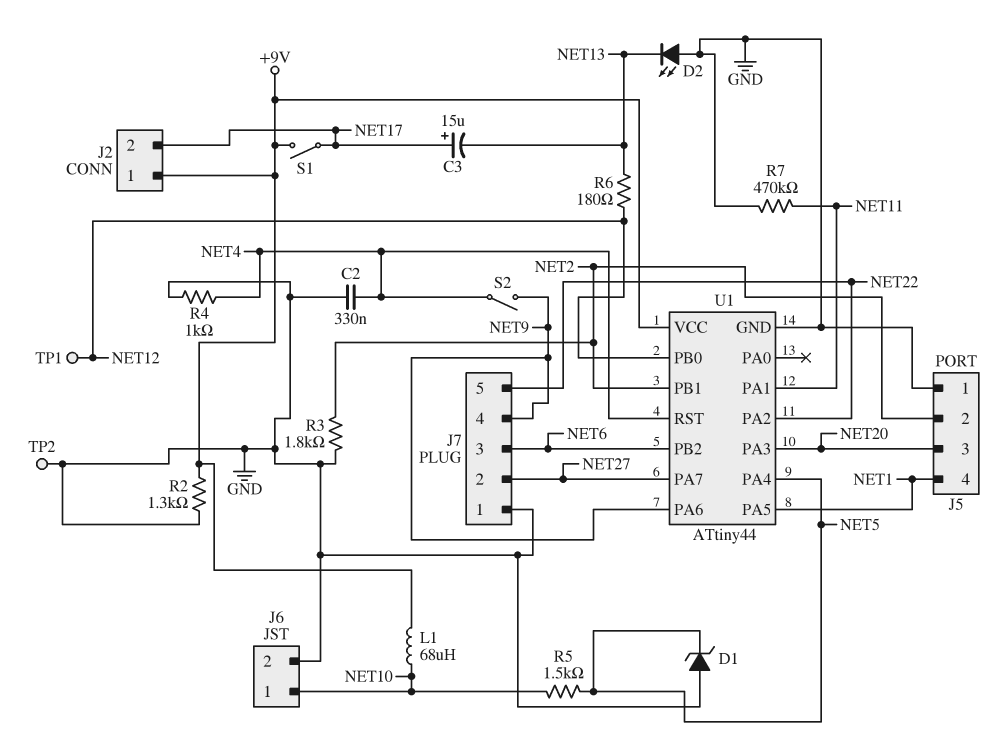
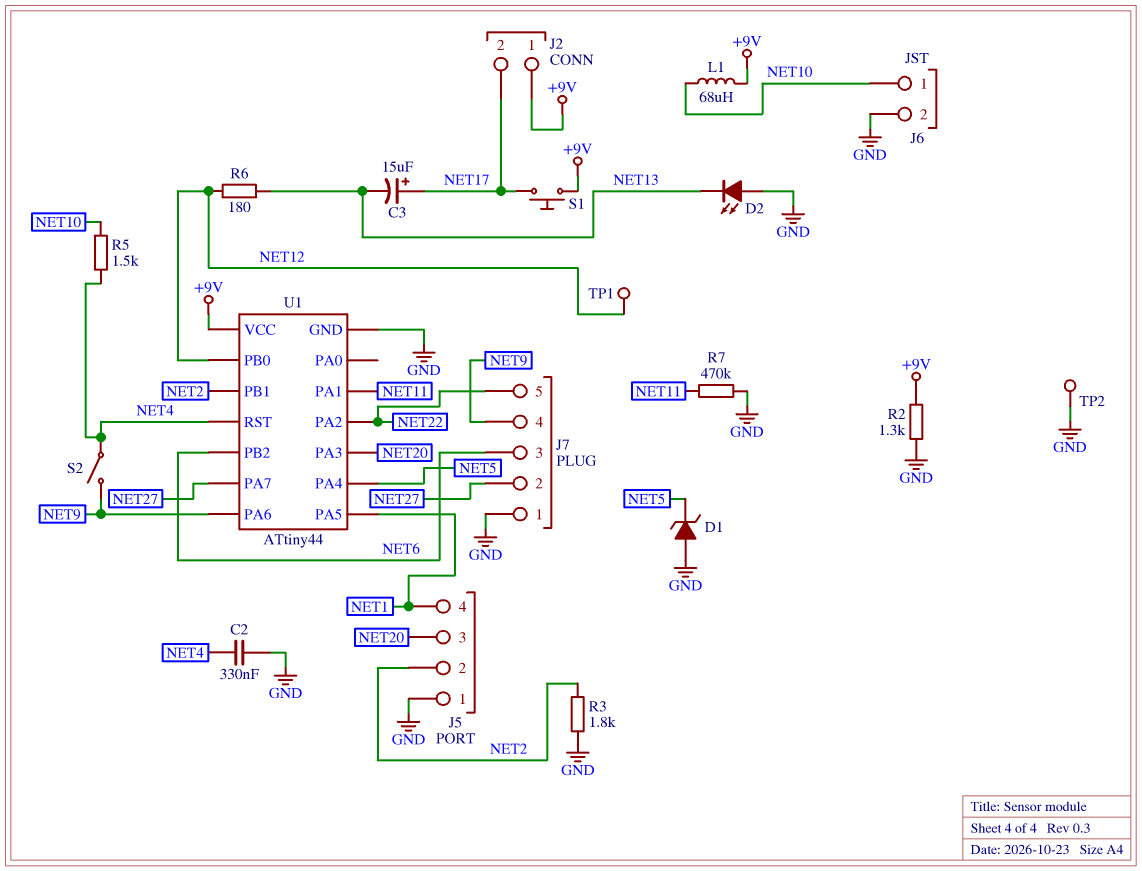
R4: 1k (GND, NET4) -> none
R5: 1.5k (NET5, NET10) -> 1.5k (NET4, NET10)
S1: switch (+9V, NET17) -> button (+9V, NET17)

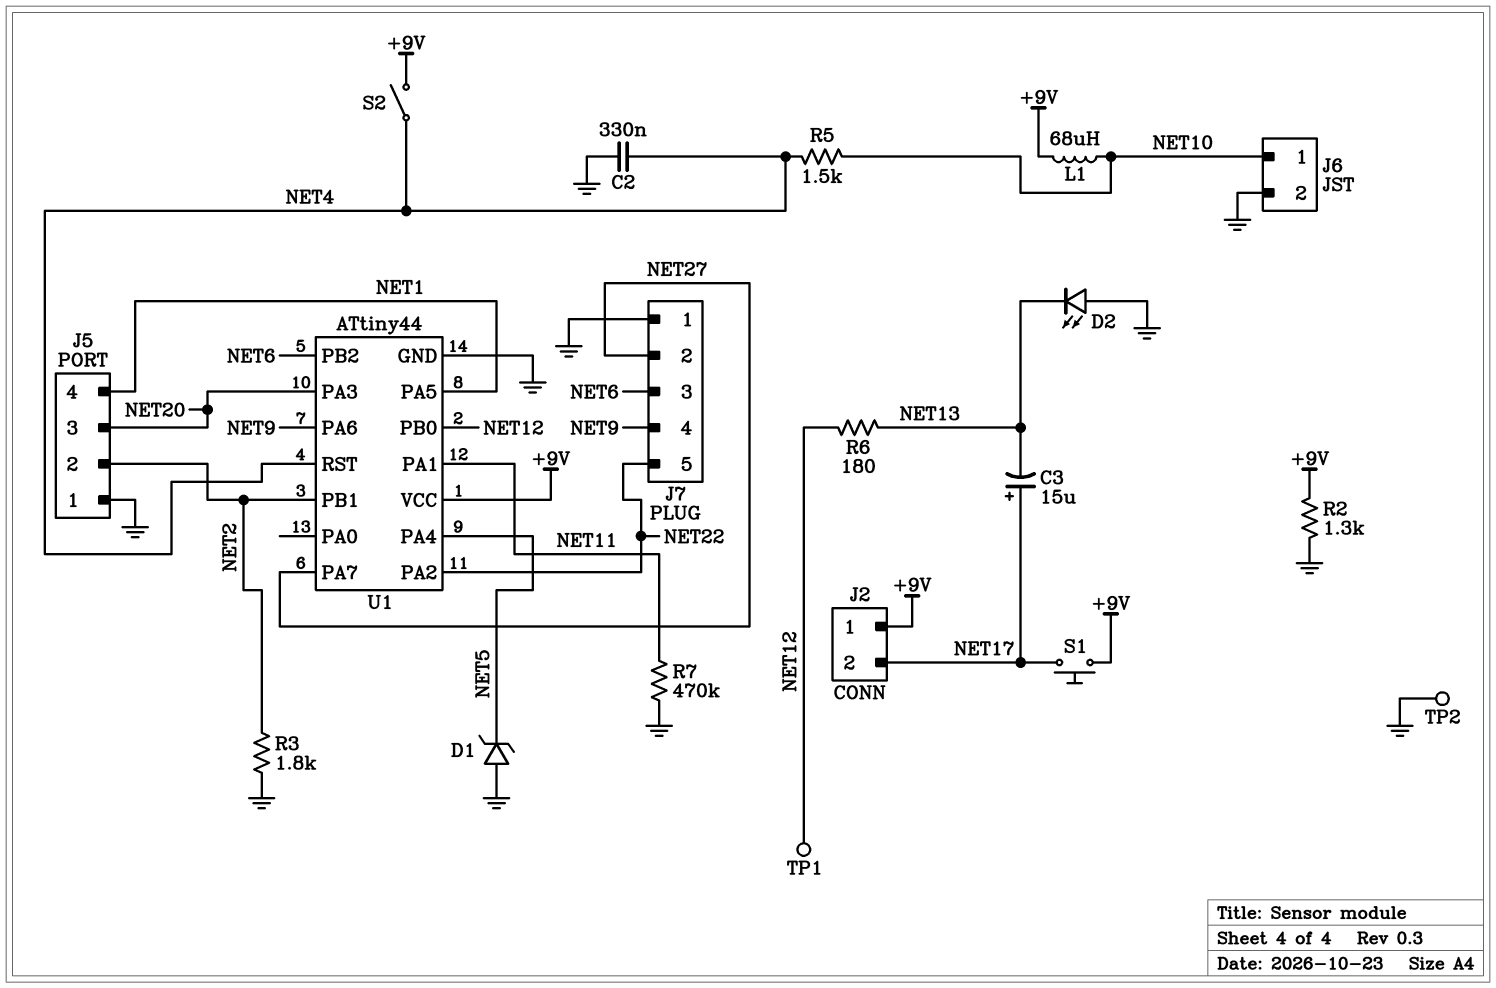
S2: switch (NET4, NET9) -> switch (+9V, NET4)

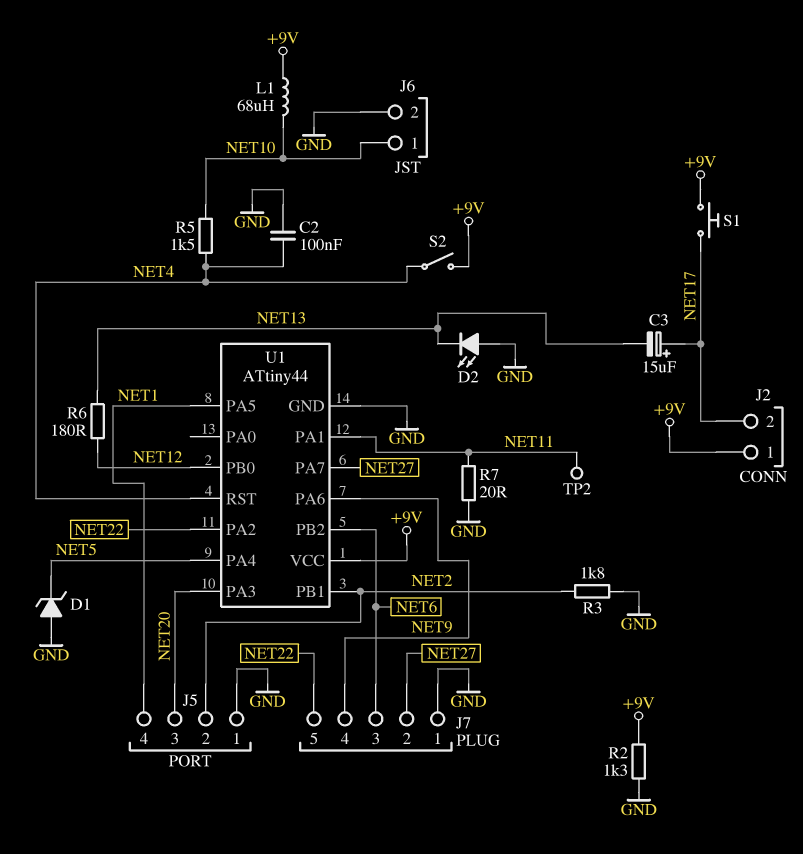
C2: 330nF (GND, NET4) -> 100nF (GND, NET4)
R7: 470k (GND, NET11) -> 20 (GND, NET11)
TP1: test point (NET12) -> none
TP2: test point (GND) -> test point (NET11)

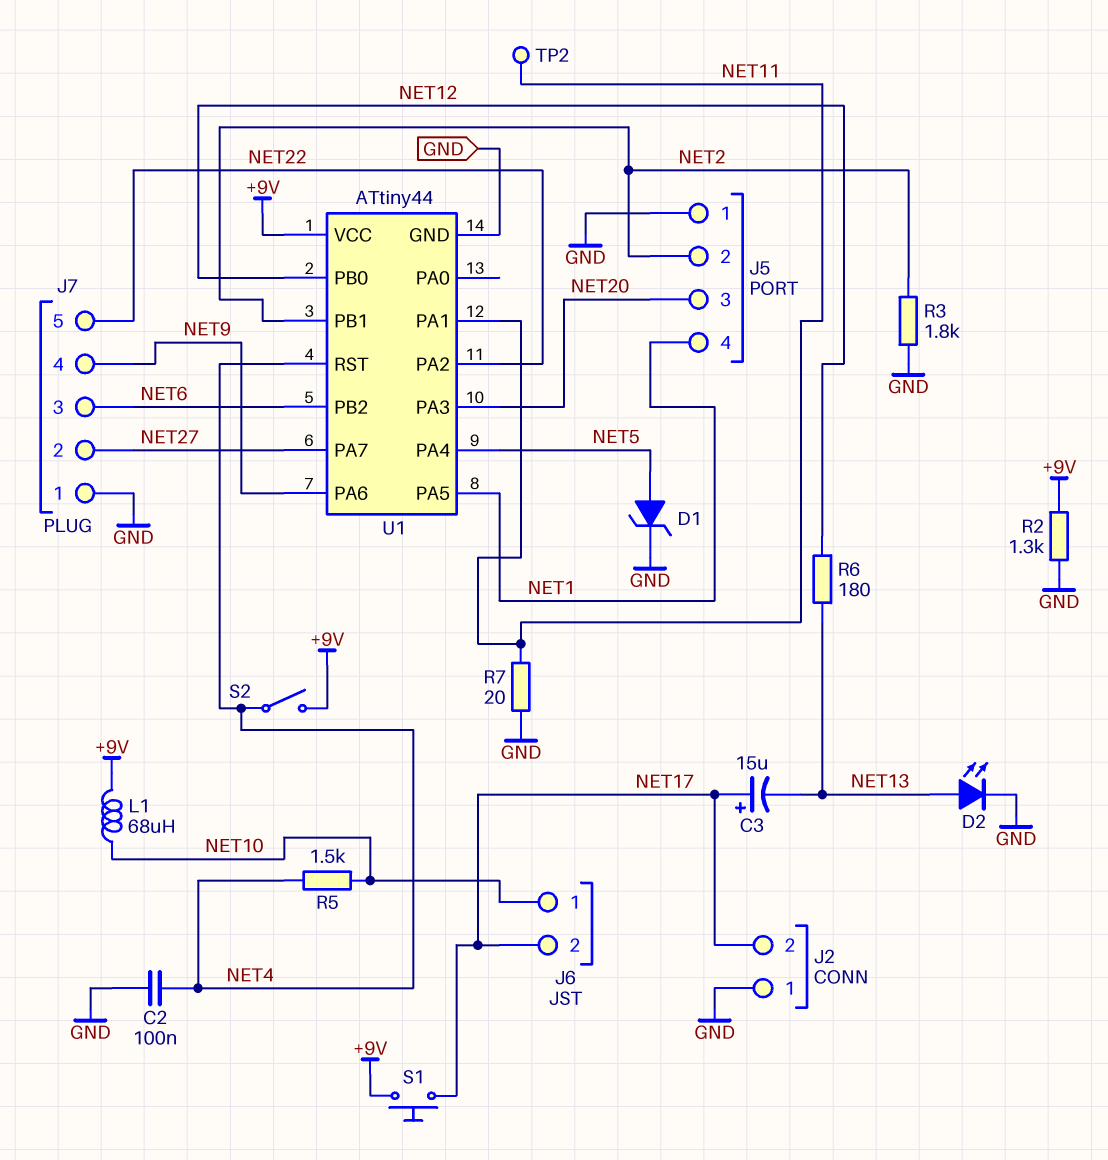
D1: zener (A GND, K NET5) -> zener (A NET5, K GND)
D2: LED (A GND, K NET13) -> LED (A NET13, K GND)
J2 pin 1: +9V -> GND
J6 pin 2: GND -> NET17

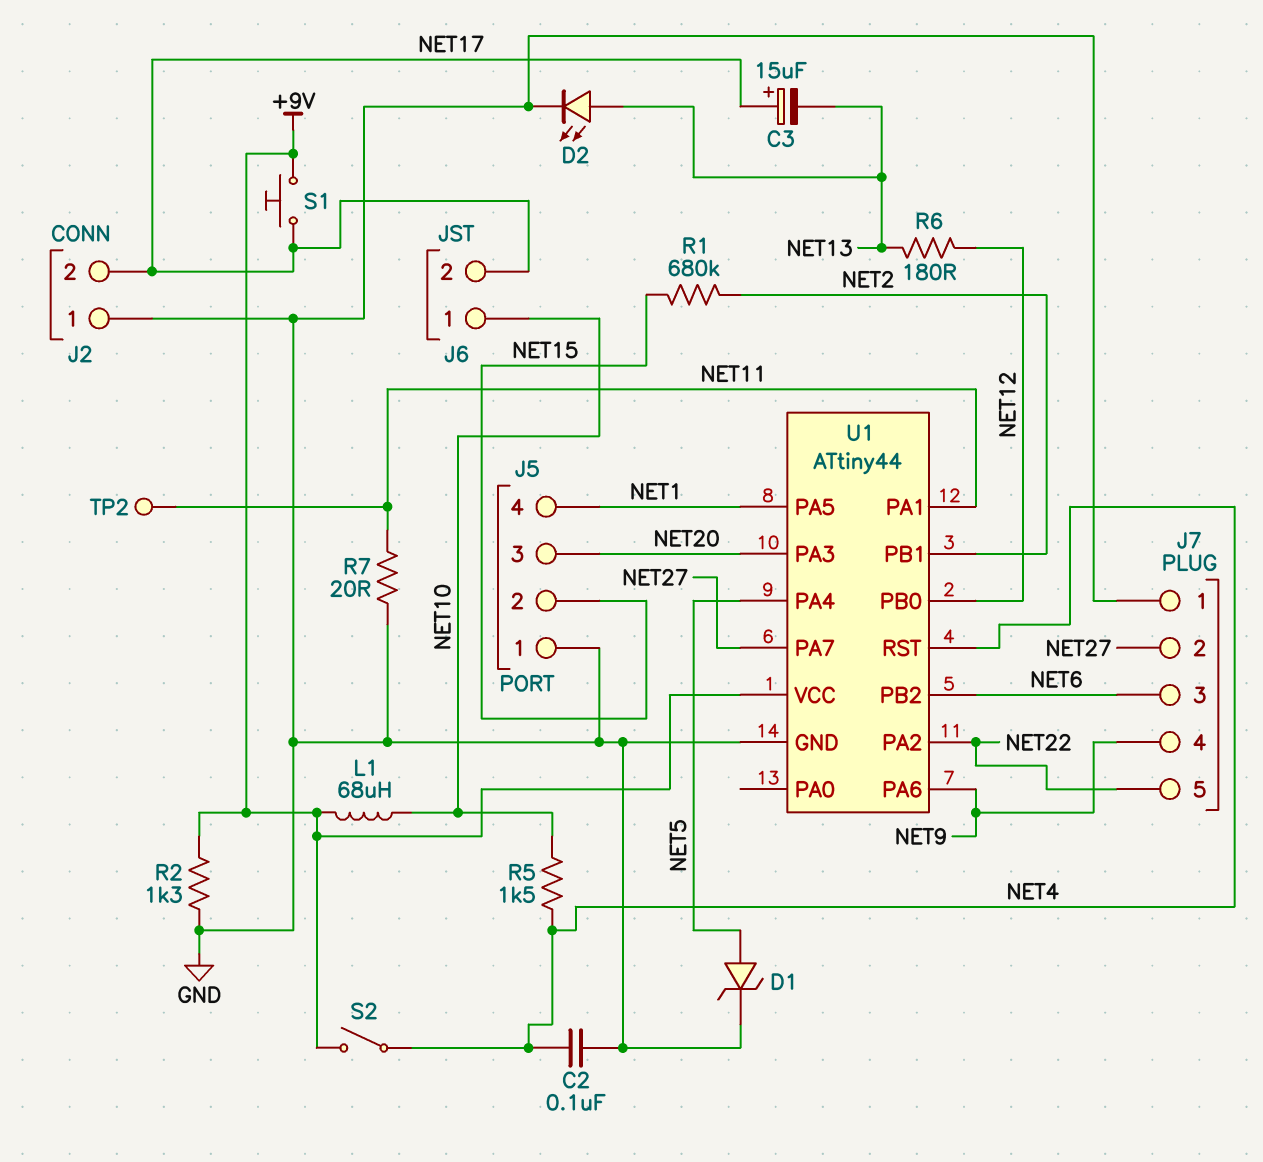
J5 pin 2: NET2 -> NET15
R1: none -> 680k (NET2, NET15)
R3: 1.8k (GND, NET2) -> none

